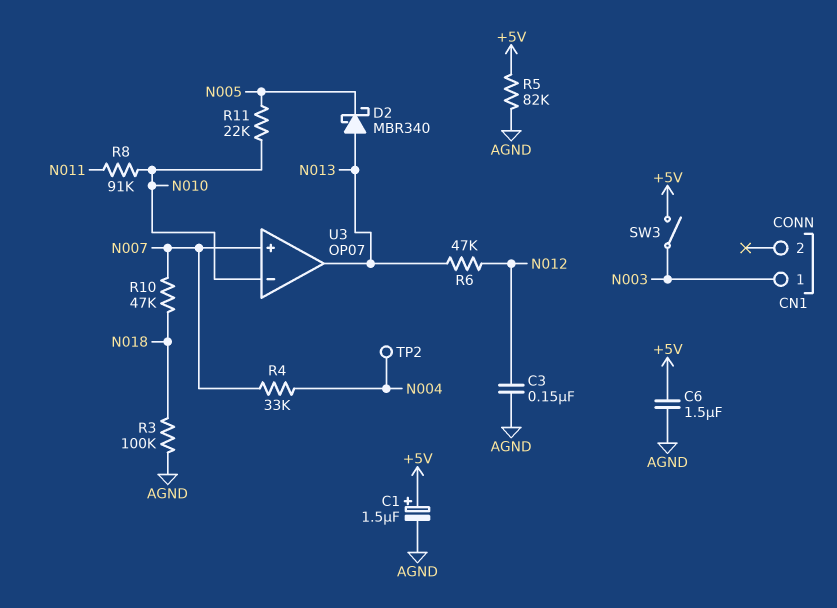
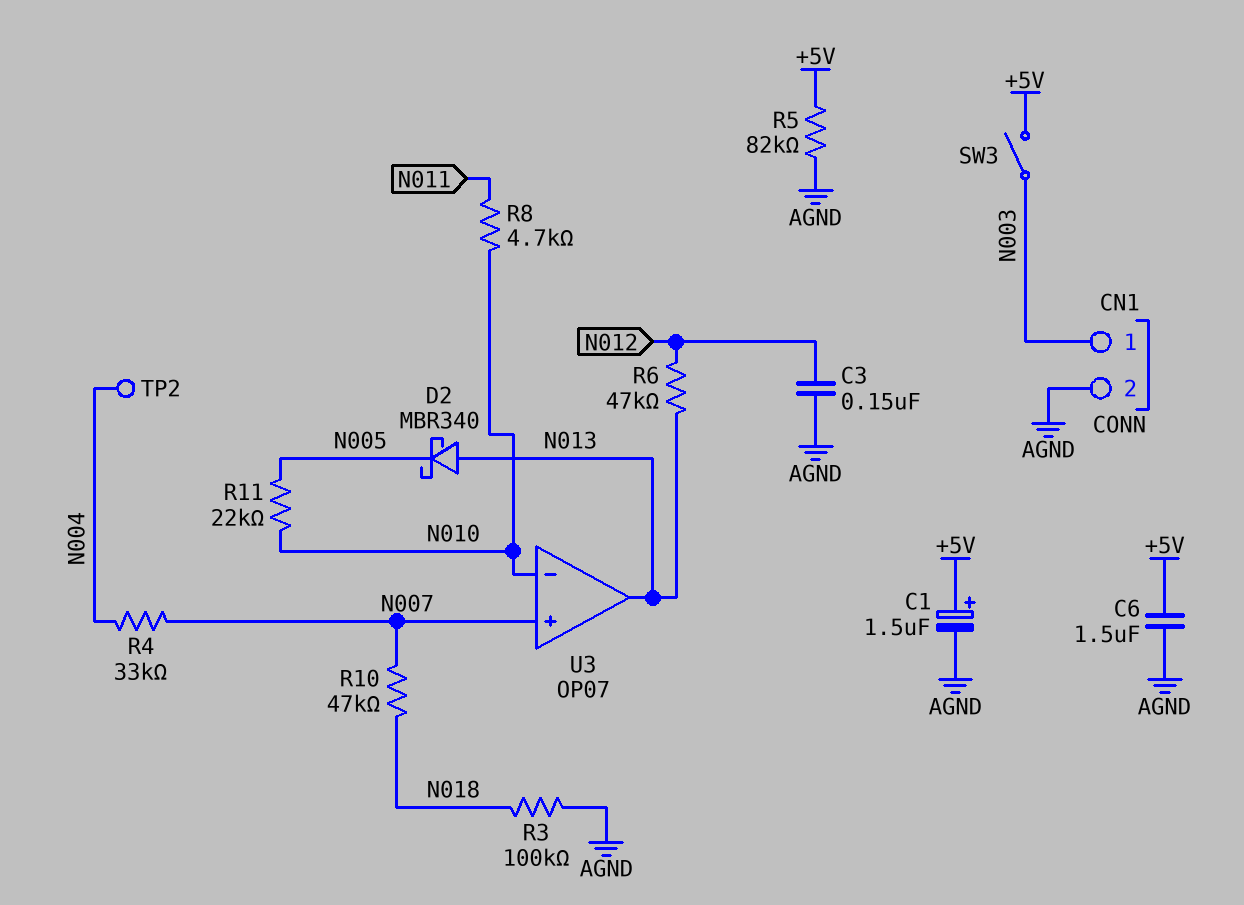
CN1 pin 2: none -> AGND
R8: 91k (N010, N011) -> 4.7k (N010, N011)

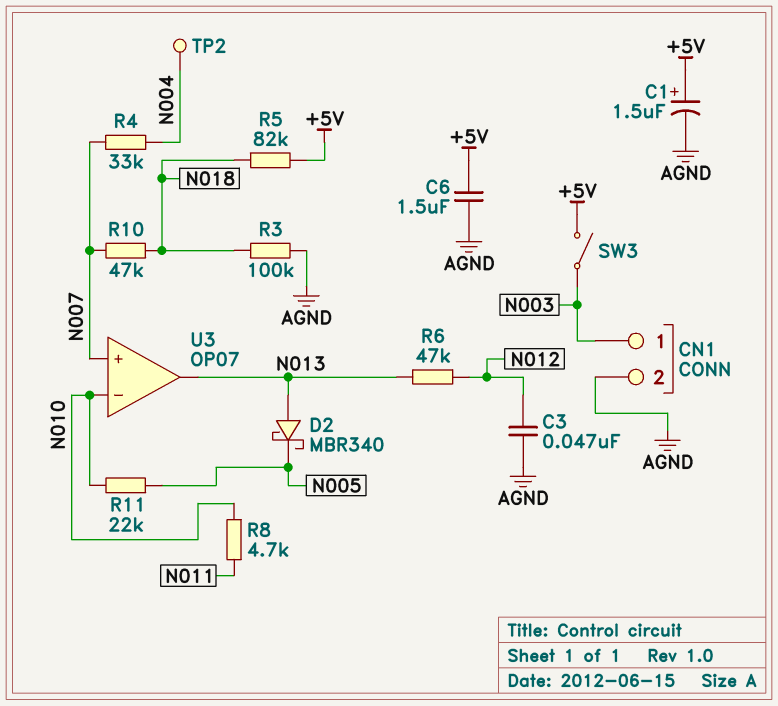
C3: 150nF (AGND, N012) -> 47nF (AGND, N012)
R5: 82k (+5V, AGND) -> 82k (+5V, N018)

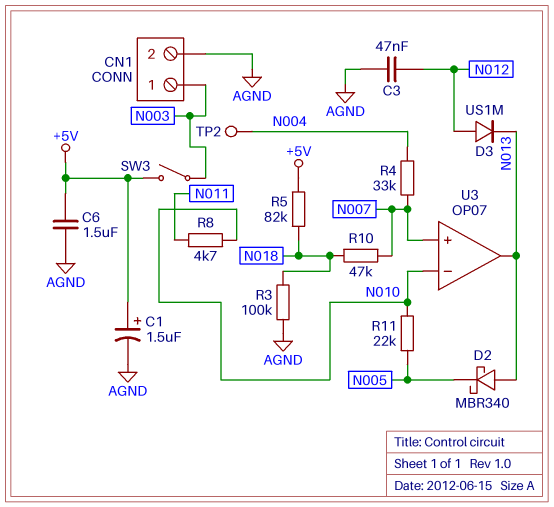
D3: none -> diode US1M (A N012, K N013)
R6: 47k (N012, N013) -> none

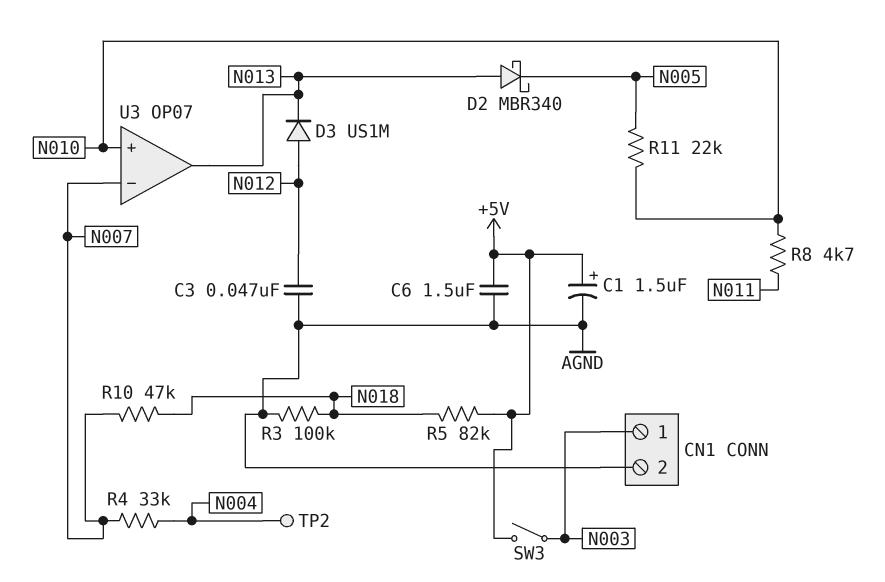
U3 pin in+: N007 -> N010
U3 pin in-: N010 -> N007

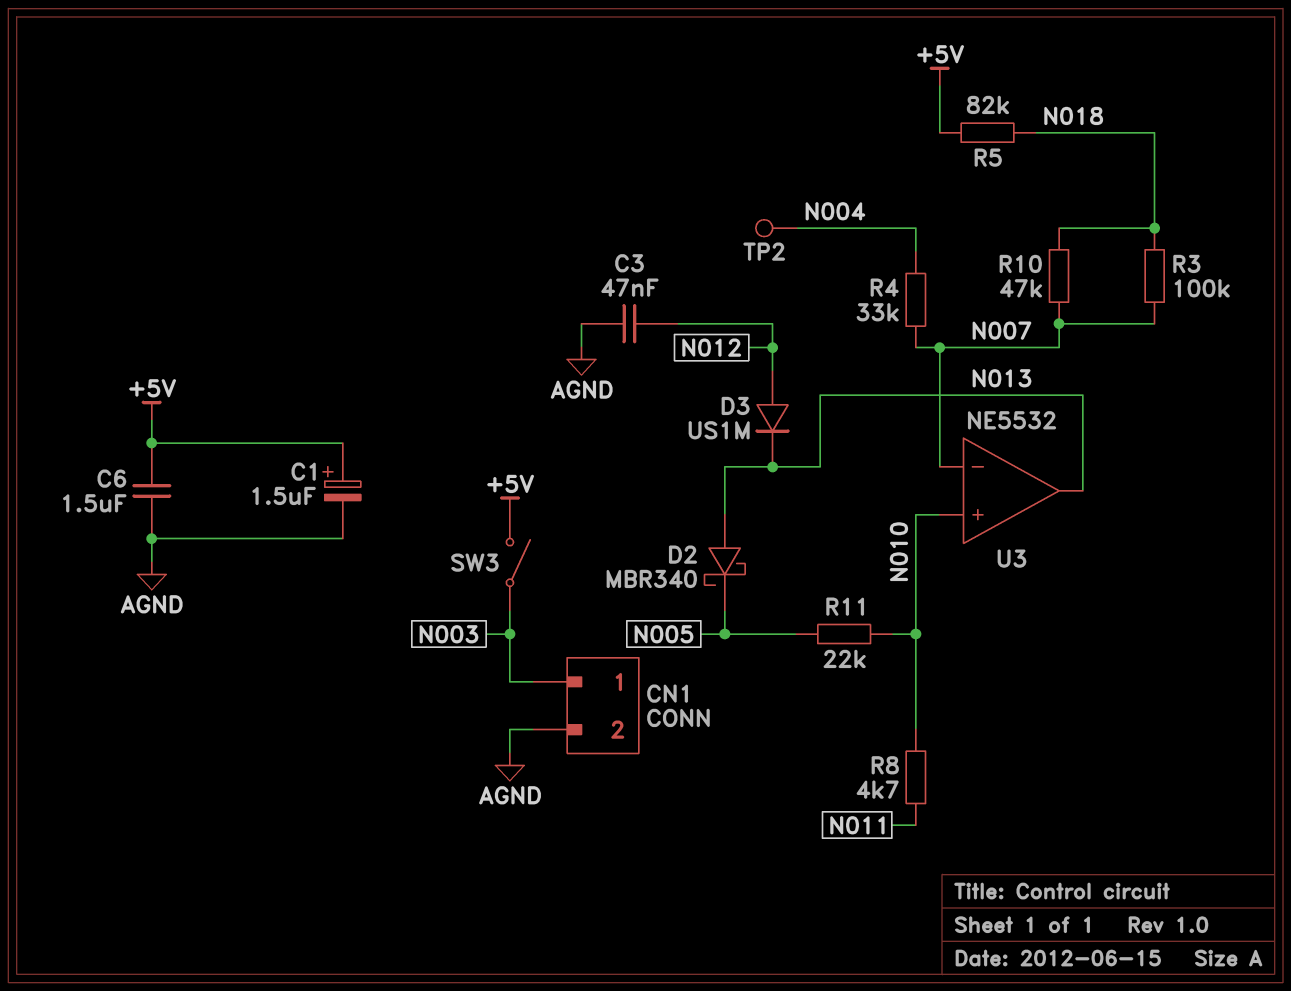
R3: 100k (AGND, N018) -> 100k (N007, N018)
U3: OP07 -> NE5532

